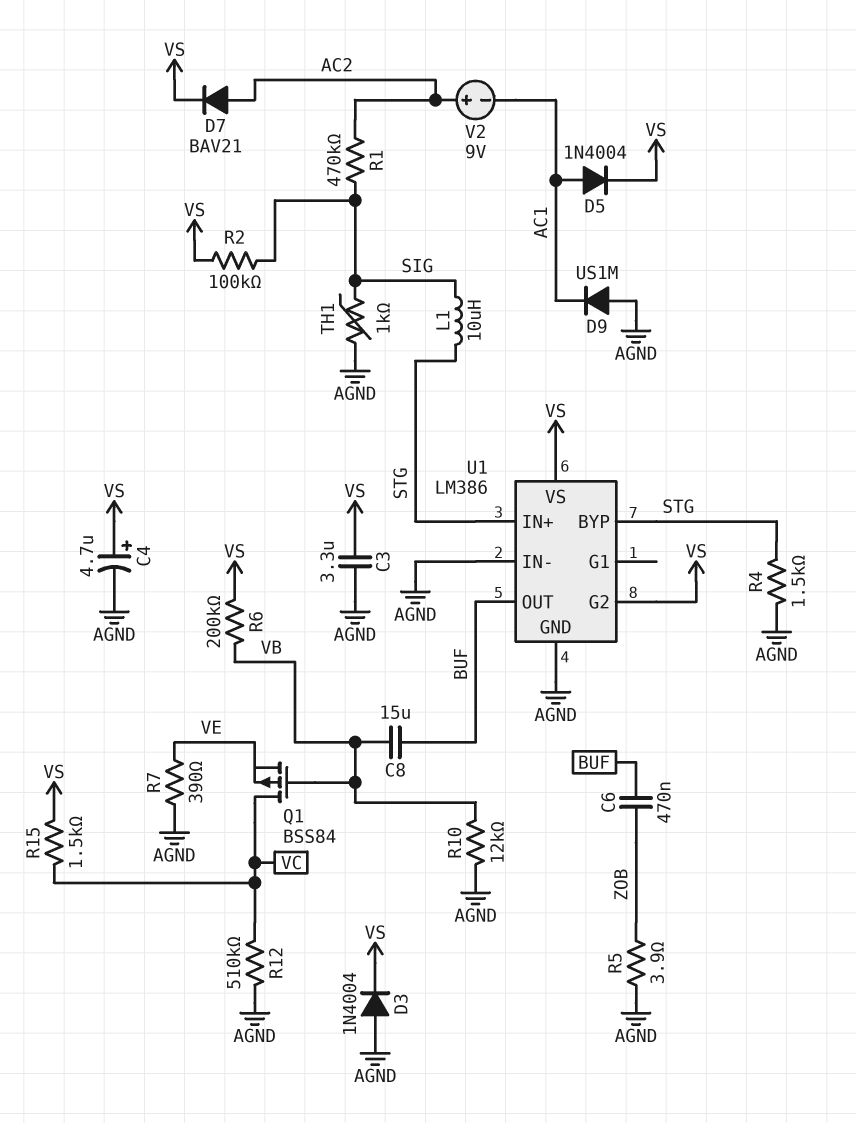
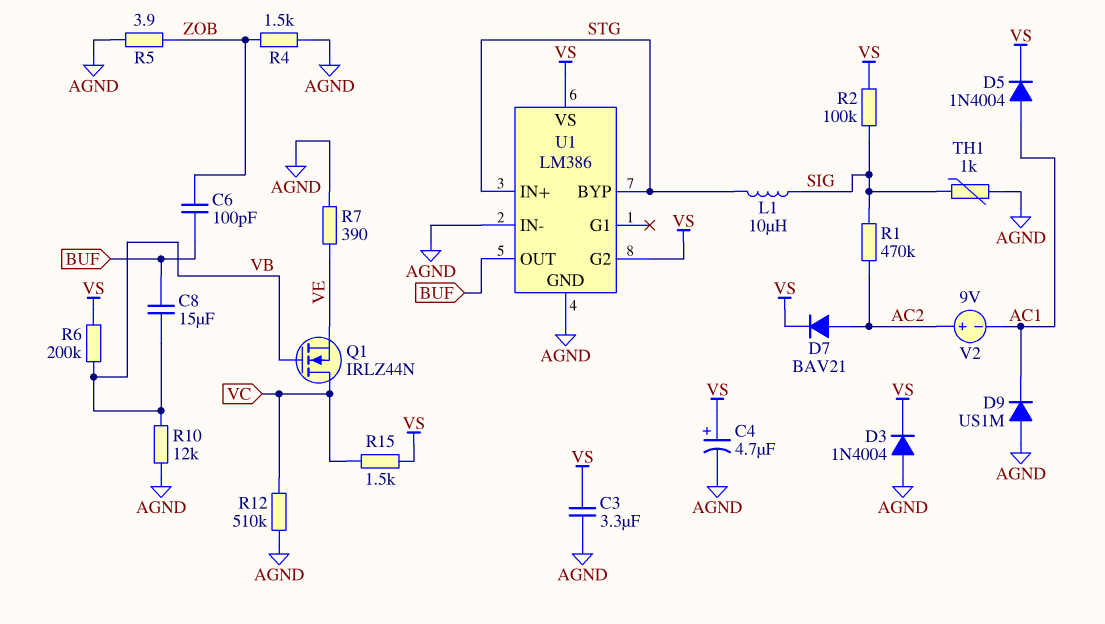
C6: 470nF (BUF, ZOB) -> 100pF (BUF, ZOB)
Q1: PMOS BSS84 (G VB, D VC, S VE) -> NMOS IRLZ44N (G VB, D VC, S VE)
R4: 1.5k (AGND, STG) -> 1.5k (AGND, ZOB)

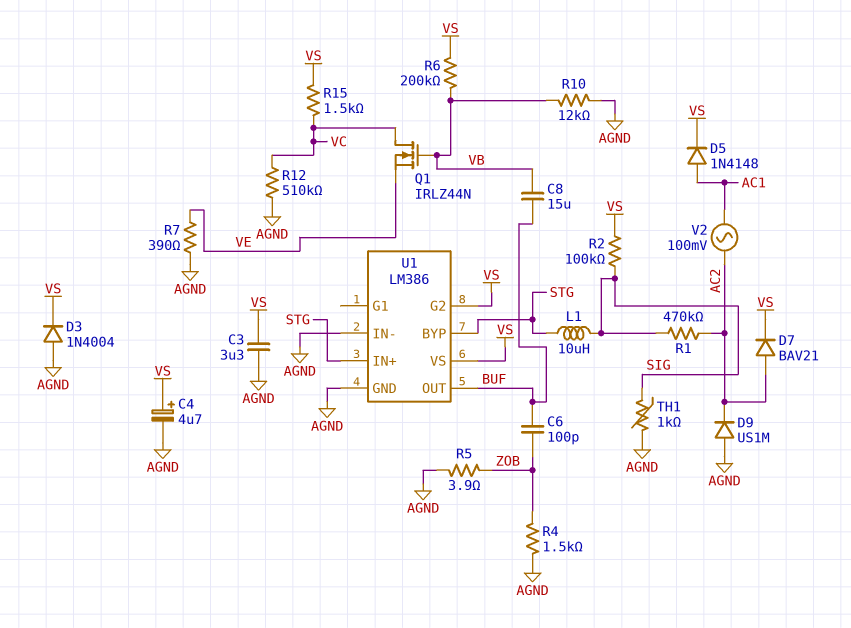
D5: diode 1N4004 (A AC1, K VS) -> diode 1N4148 (A AC1, K VS)
D9: diode US1M (A AGND, K AC1) -> diode US1M (A AGND, K AC2)
V2: 9V (plus AC2, minus AC1) -> AC 100mV (AC1, AC2)

